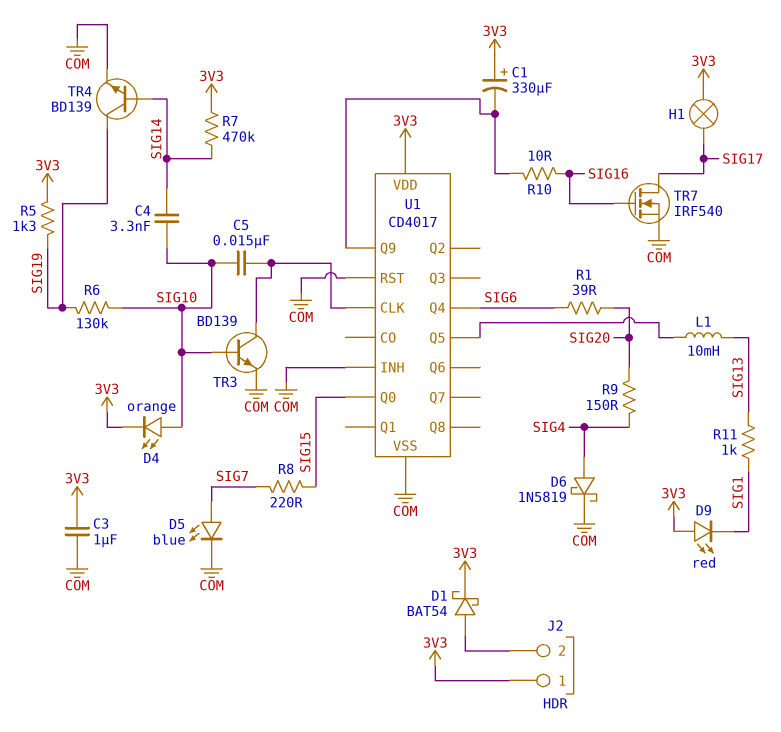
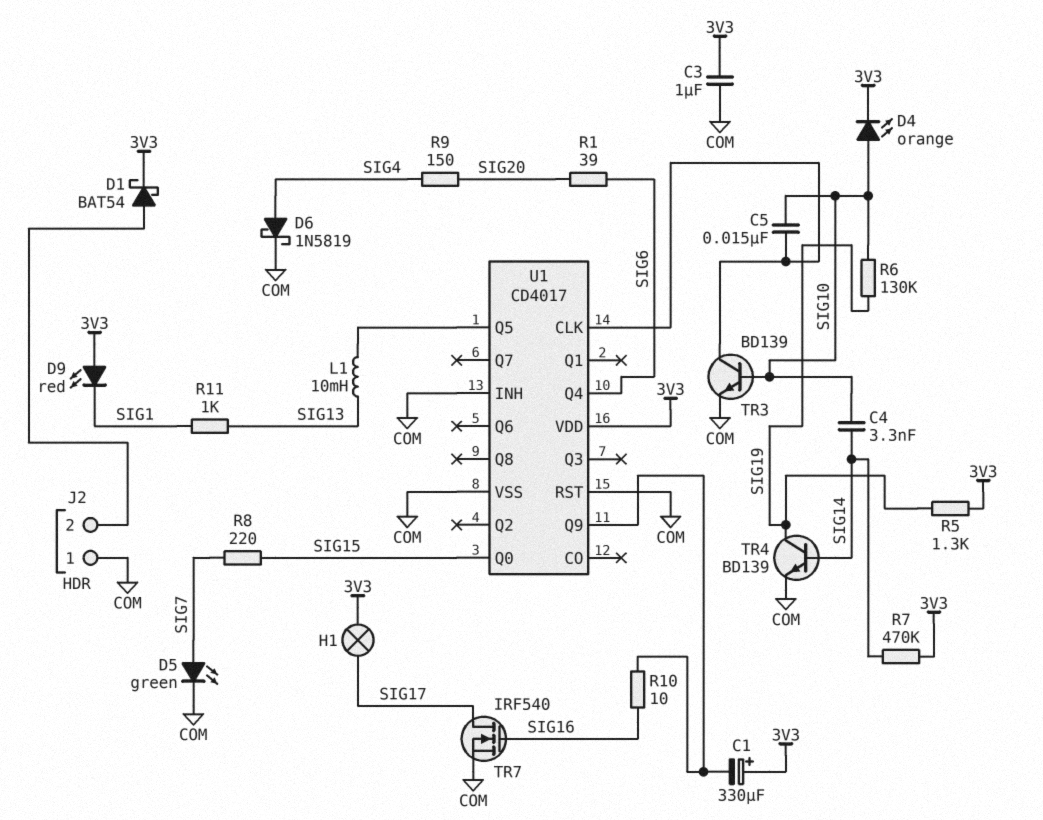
D5: LED blue (A SIG7, K COM) -> LED green (A SIG7, K COM)
J2 pin 1: 3V3 -> COM

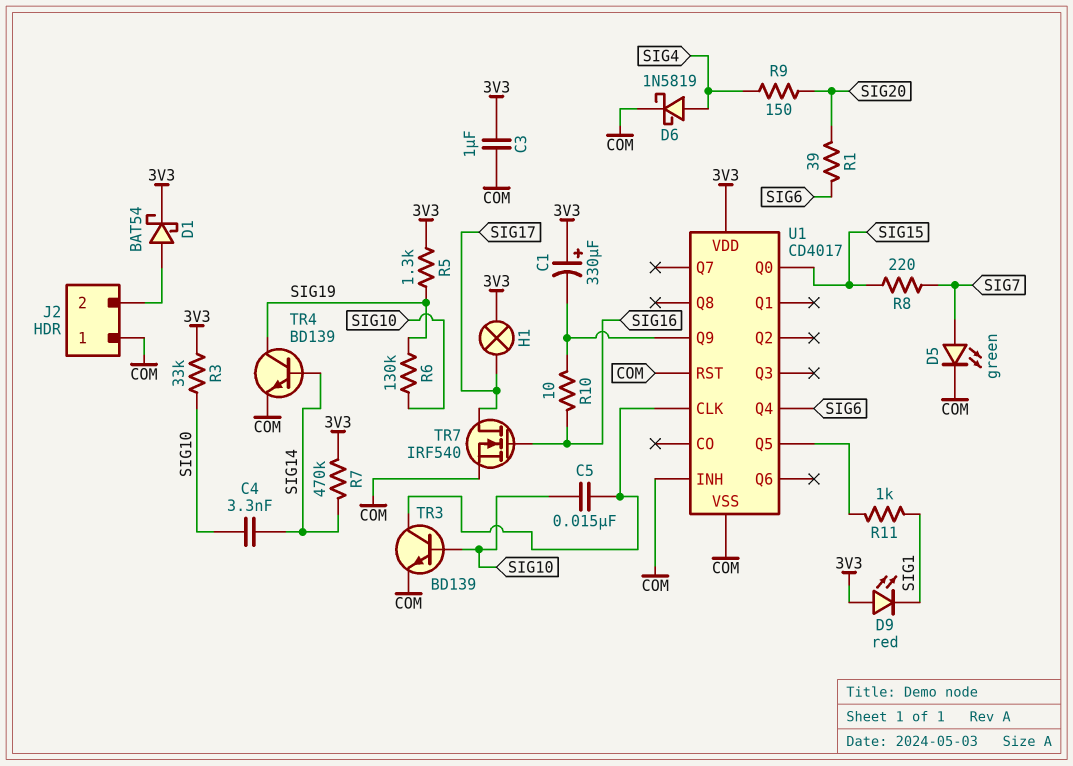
D4: LED orange (A SIG10, K 3V3) -> none
L1: 10mH (SIG13, U1/Q5) -> none
R3: none -> 33k (3V3, SIG10)
R11: 1k (SIG1, SIG13) -> 1k (SIG1, U1/Q5)

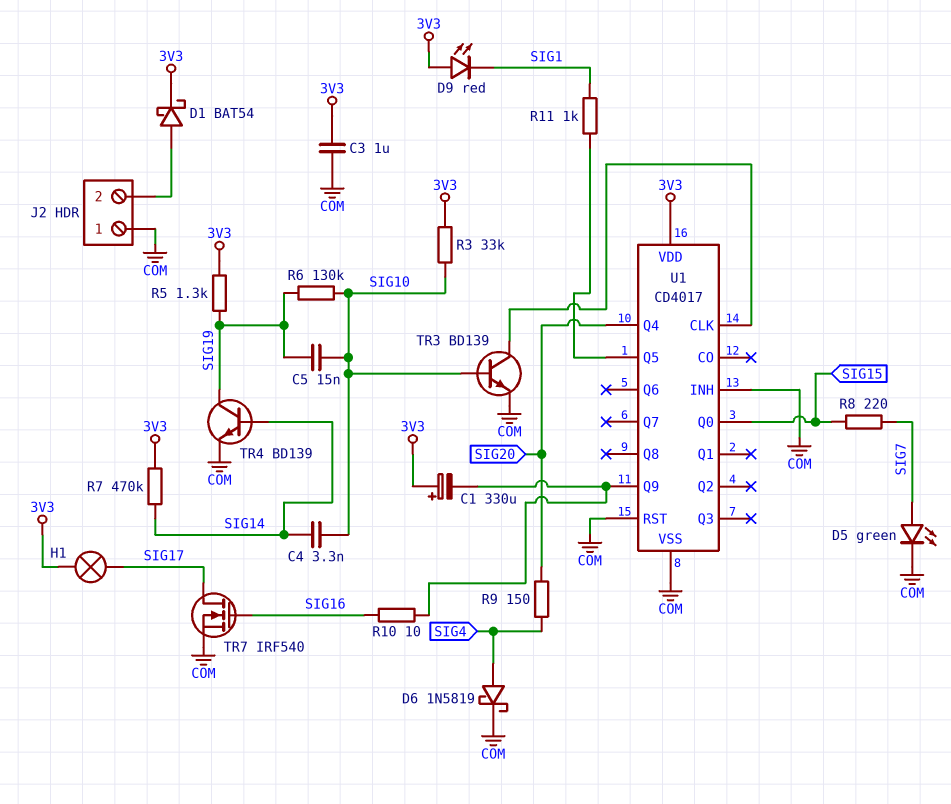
C5: 15nF (SIG10, U1/CLK) -> 15nF (SIG10, SIG19)
R1: 39 (SIG6, SIG20) -> none
U1 pin Q4: SIG6 -> SIG20

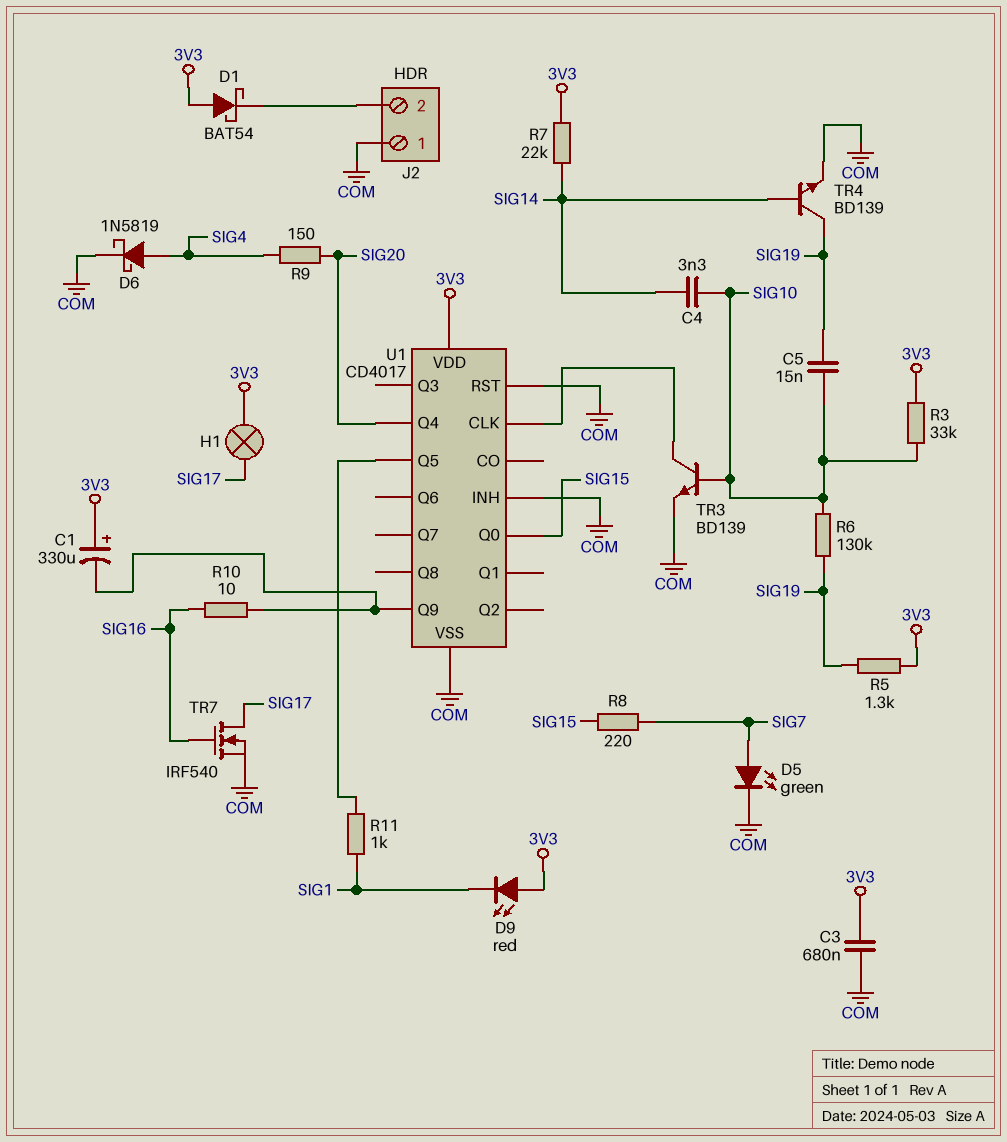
C3: 1uF (3V3, COM) -> 680nF (3V3, COM)
D1: schottky BAT54 (A J2/2, K 3V3) -> schottky BAT54 (A 3V3, K J2/2)
R7: 470k (3V3, SIG14) -> 22k (3V3, SIG14)

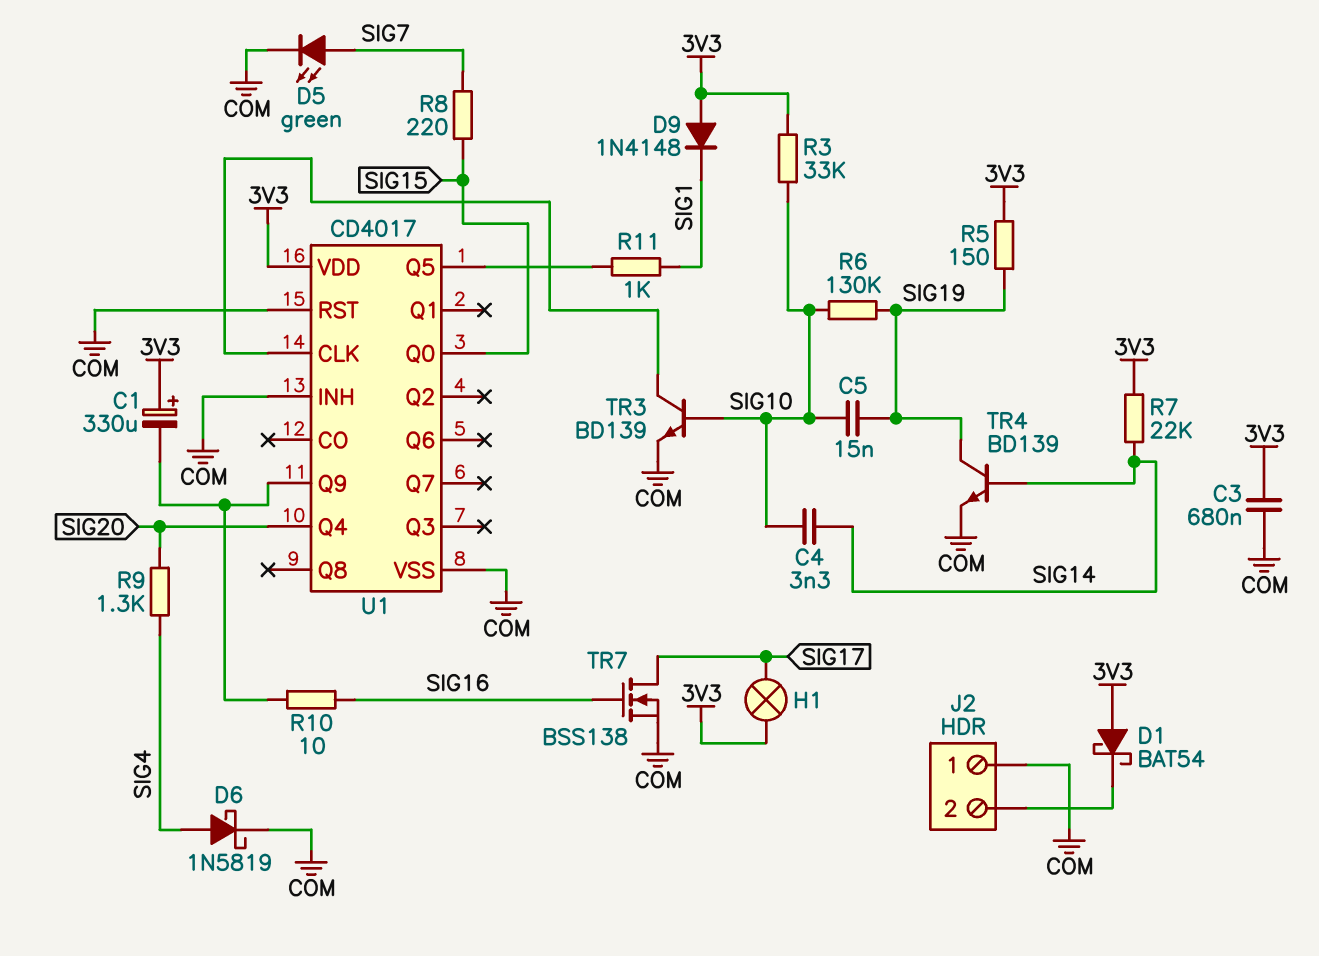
D9: LED red (A 3V3, K SIG1) -> diode 1N4148 (A 3V3, K SIG1)
R5: 1.3k (3V3, SIG19) -> 150 (3V3, SIG19)
R9: 150 (SIG4, SIG20) -> 1.3k (SIG4, SIG20)
TR7: NMOS IRF540 (G SIG16, D SIG17, S COM) -> NMOS BSS138 (G SIG16, D SIG17, S COM)

